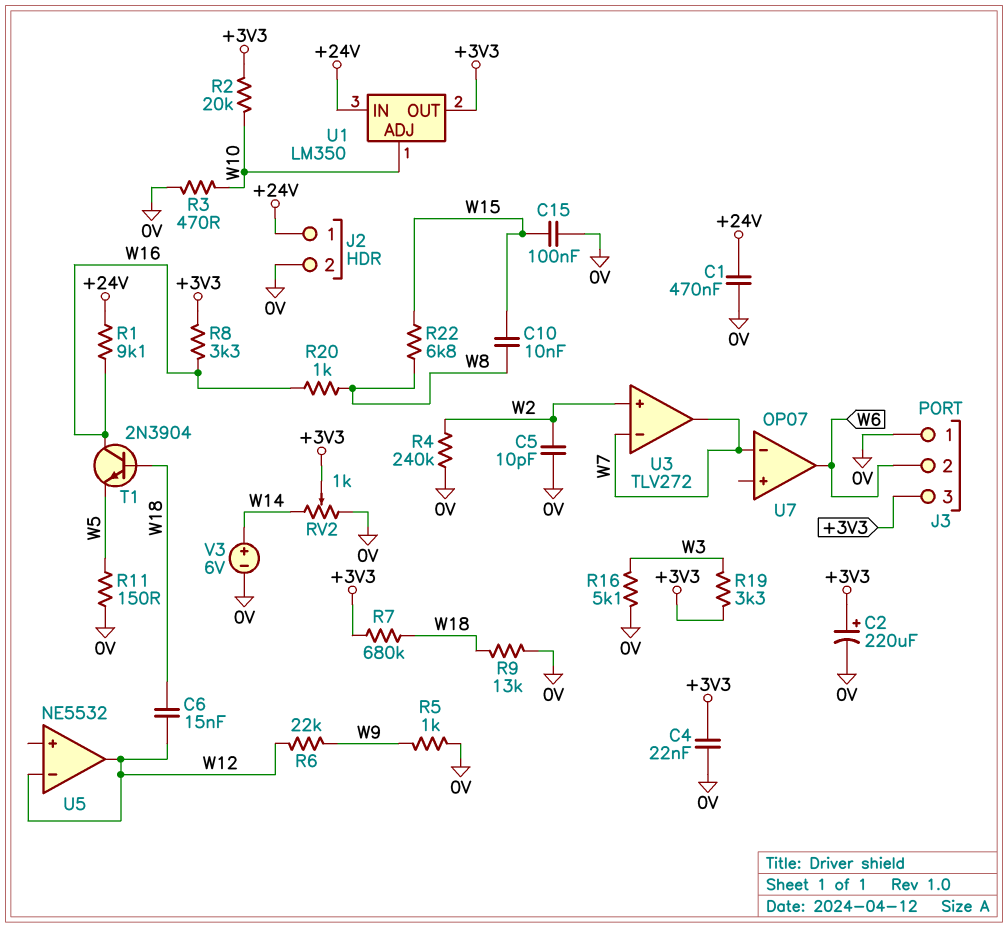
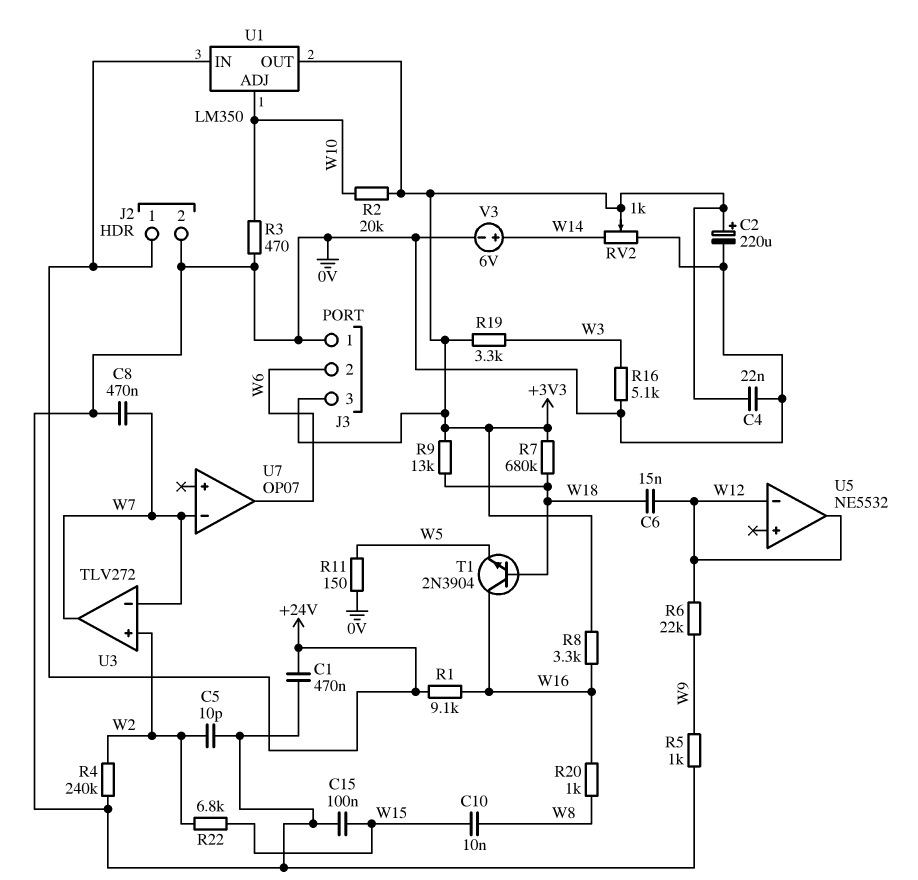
C8: none -> 470nF (0V, W7)
R9: 13k (0V, W18) -> 13k (+3V3, W18)
R22: 6.8k (W8, W15) -> 6.8k (W2, W15)

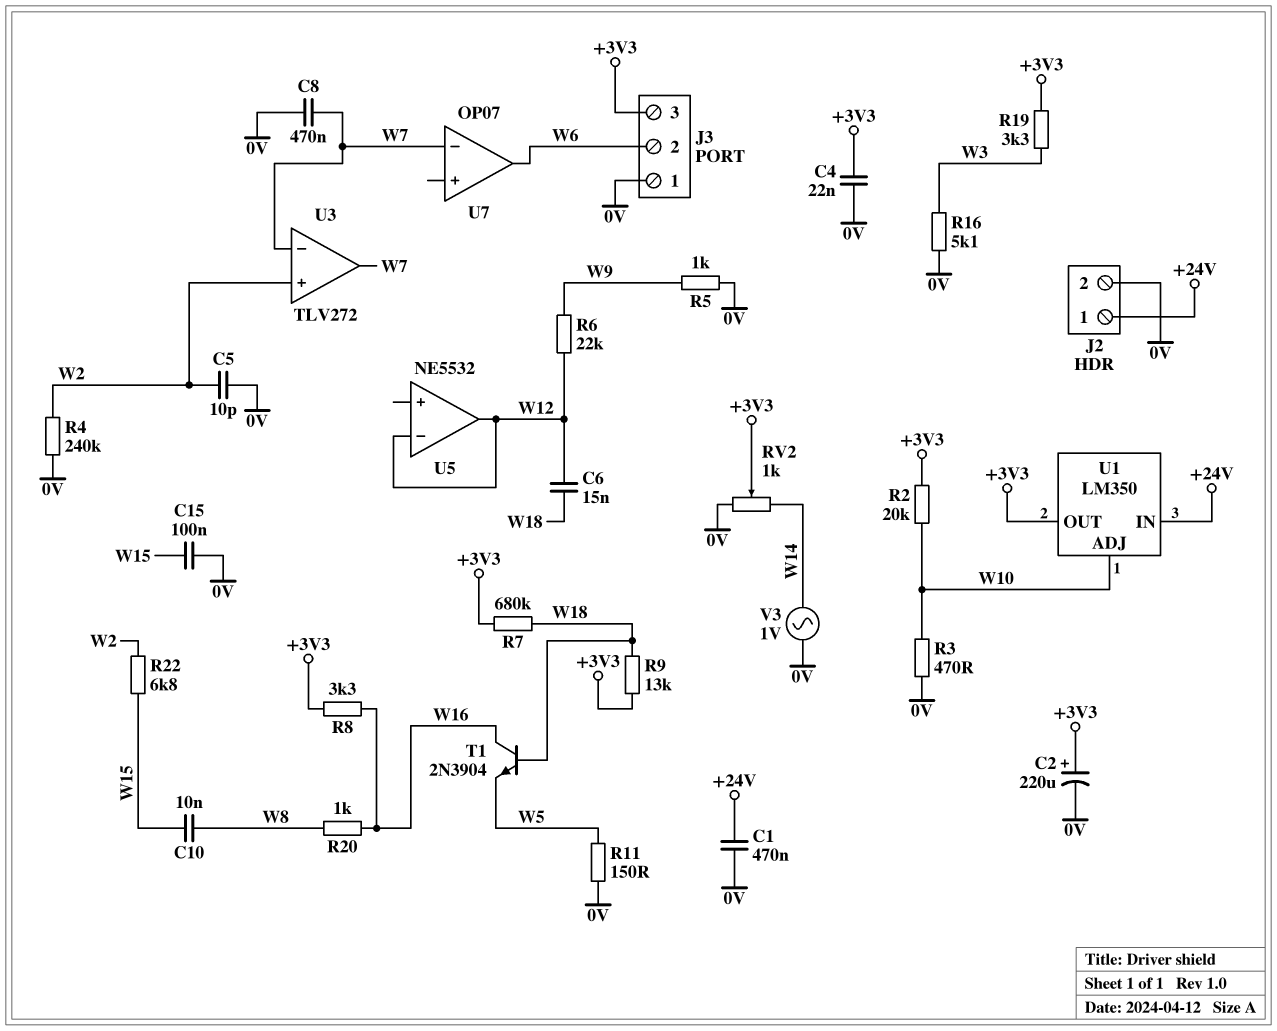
R1: 9.1k (+24V, W16) -> none
V3: 6V (plus W14, minus 0V) -> AC 1V (0V, W14)

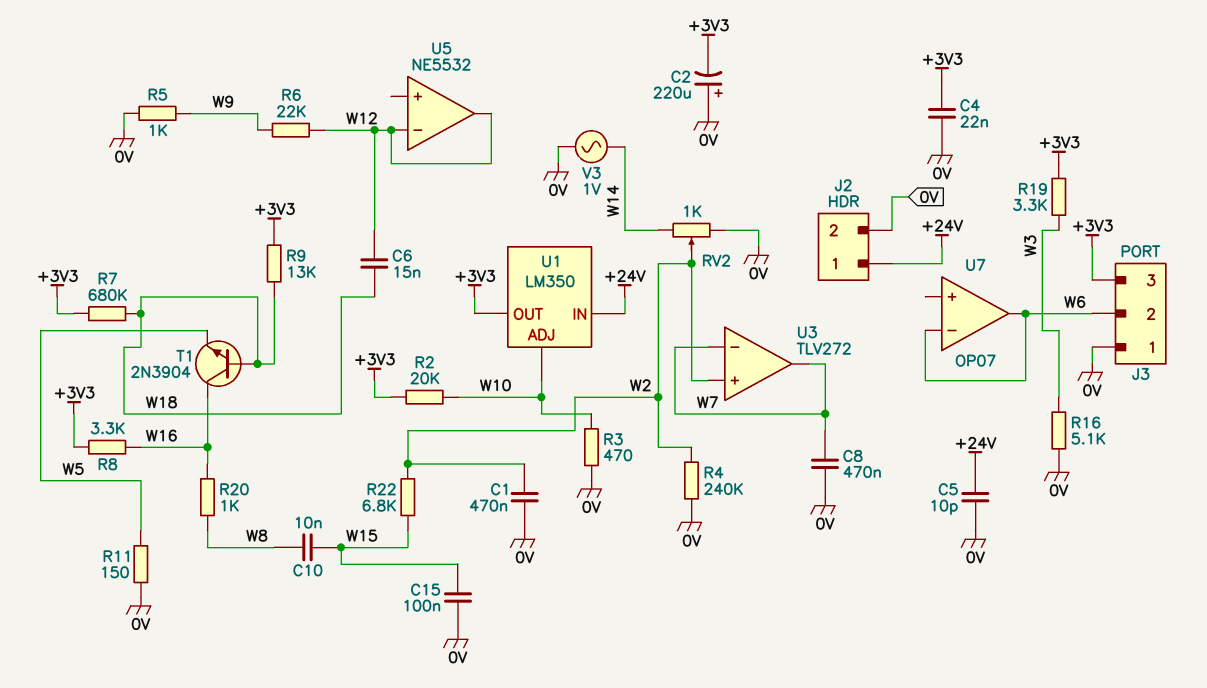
C1: 470nF (+24V, 0V) -> 470nF (0V, W2)
C2: 220uF (plus +3V3, minus 0V) -> 220uF (plus 0V, minus +3V3)
C5: 10pF (0V, W2) -> 10pF (+24V, 0V)
RV2: 1k (0V, W14, wiper +3V3) -> 1k (0V, W14, wiper W2)
U7 pin in-: W7 -> W6

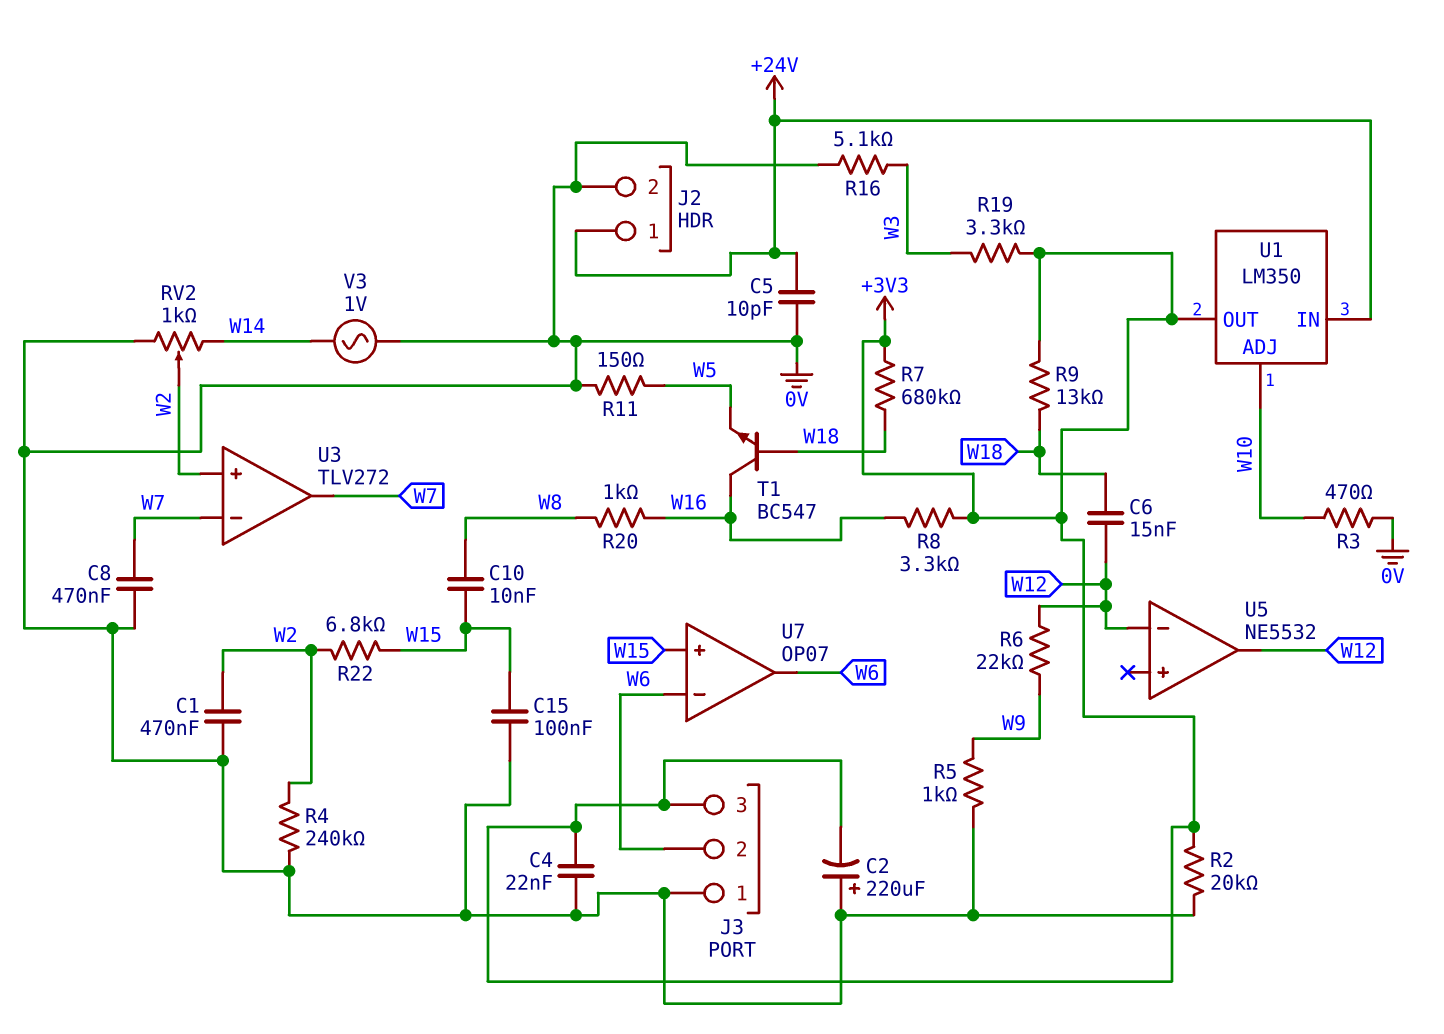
R2: 20k (+3V3, W10) -> 20k (+3V3, 0V)
T1: NPN 2N3904 (B W18, C W16, E W5) -> NPN BC547 (B W18, C W16, E W5)
U7 pin in+: none -> W15

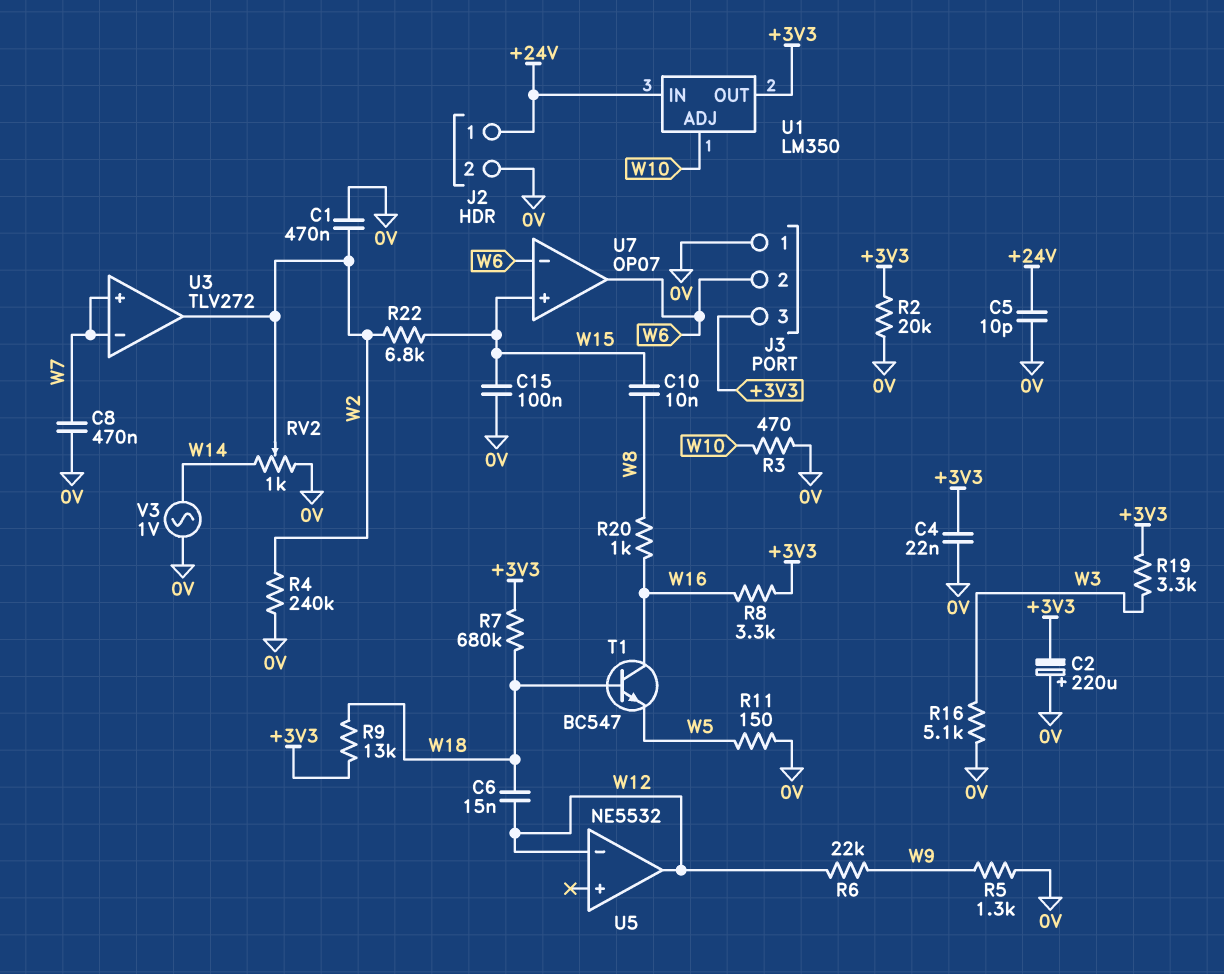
R5: 1k (0V, W9) -> 1.3k (0V, W9)
U3 pin in+: W2 -> W7
U3 pin out: W7 -> W2

